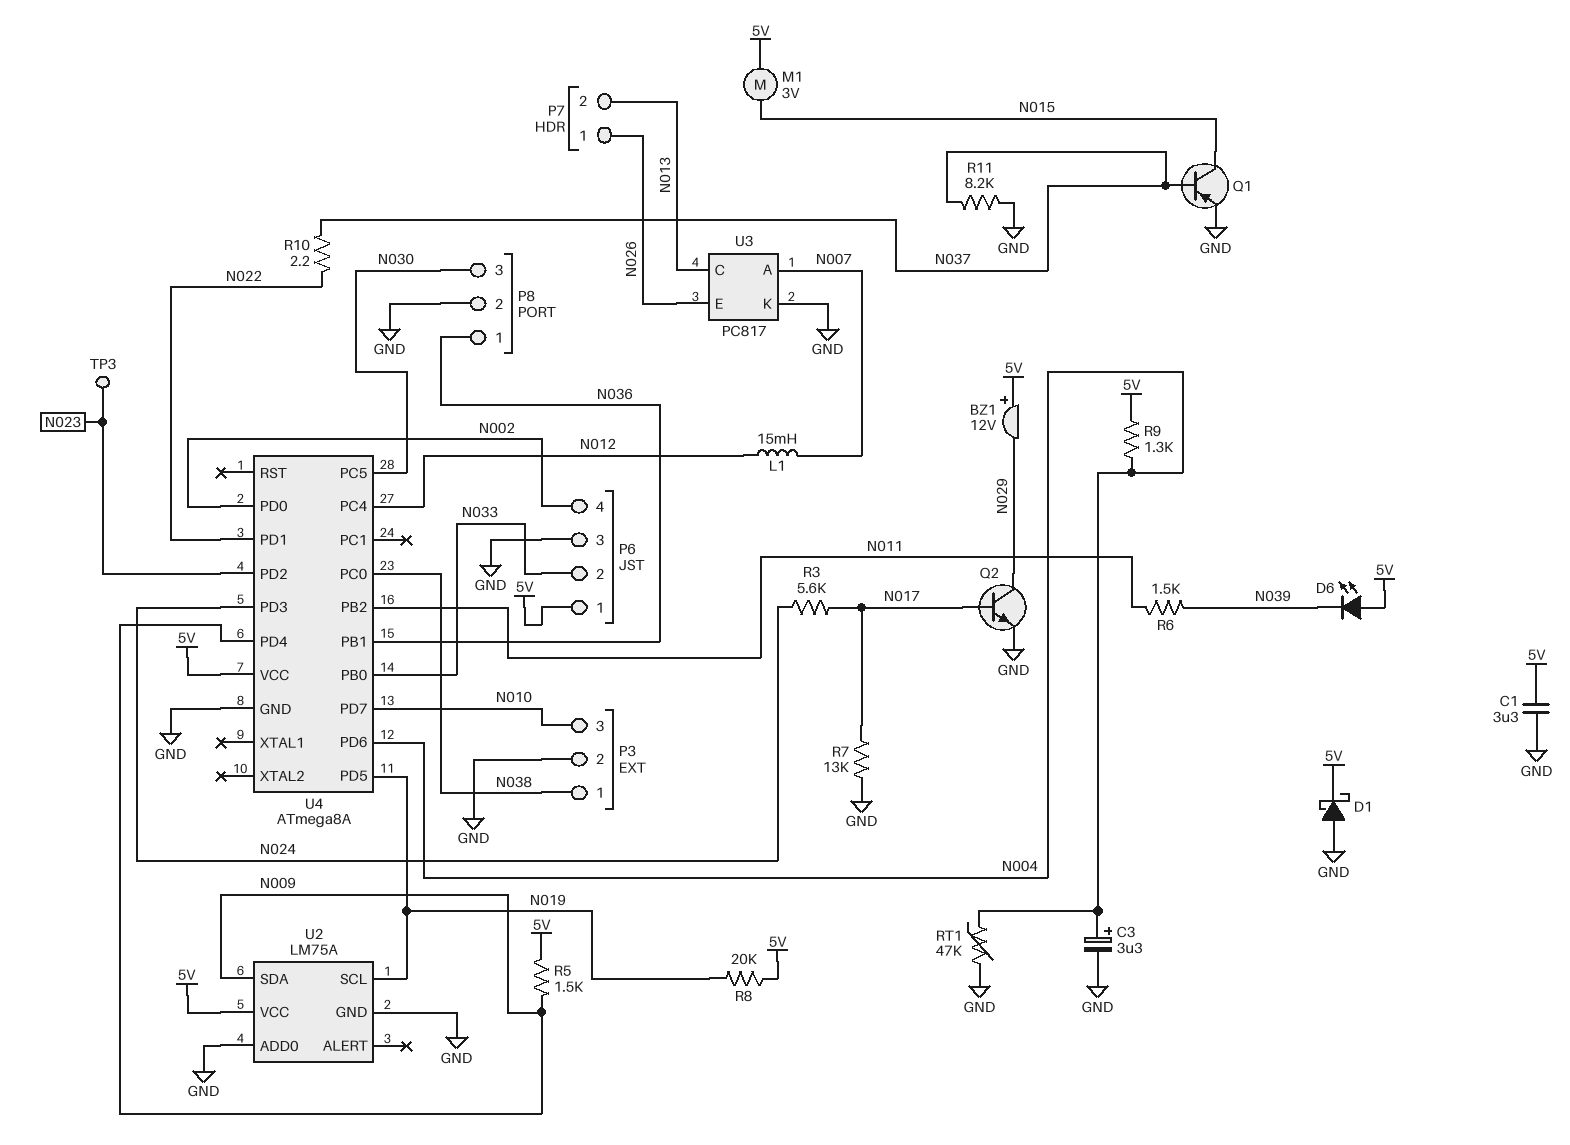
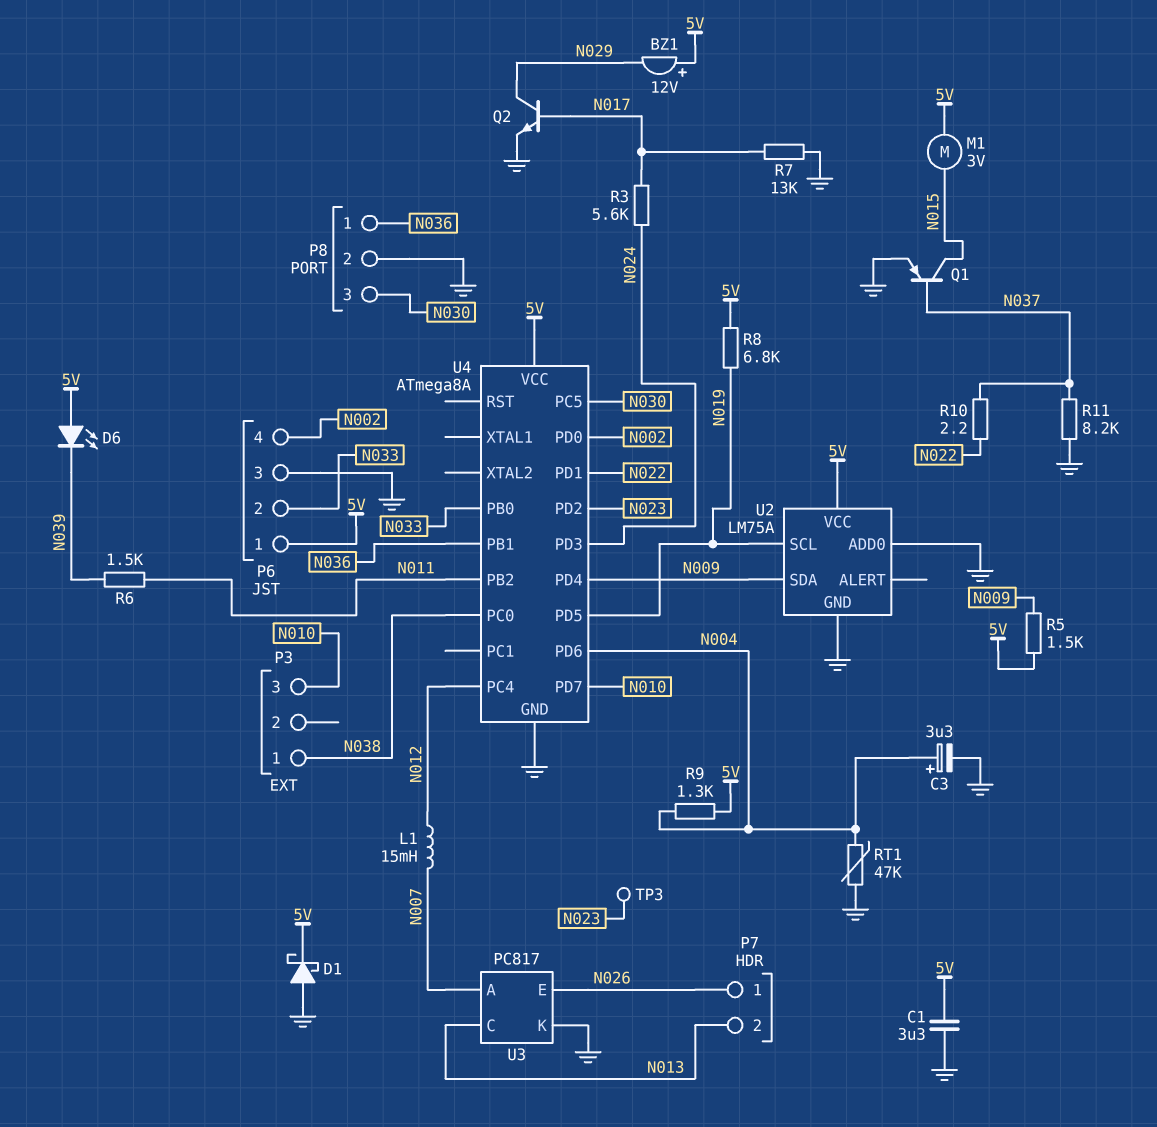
P3 pin 2: GND -> none
R8: 20k (5V, N019) -> 6.8k (5V, N019)

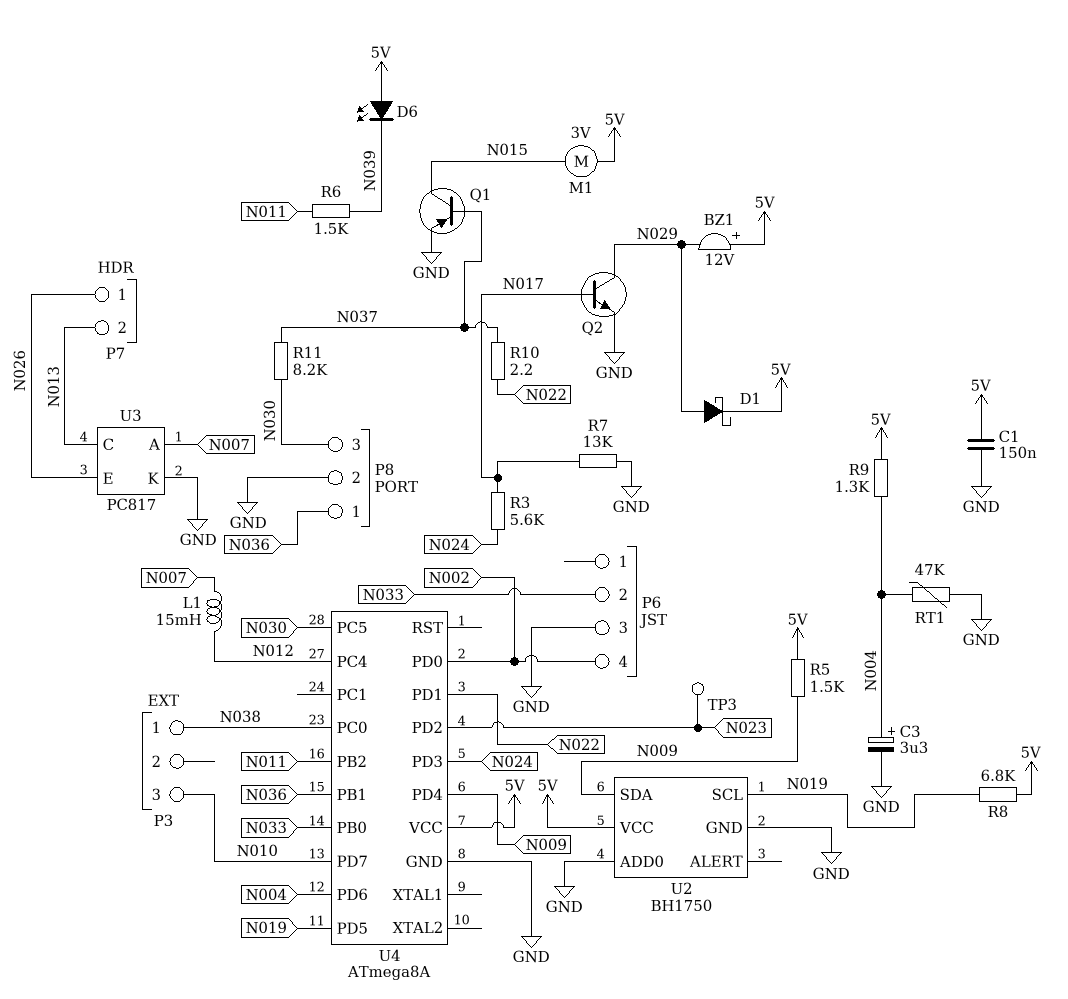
C1: 3.3uF (5V, GND) -> 150nF (5V, GND)
D1: schottky (A GND, K 5V) -> schottky (A N029, K 5V)
P6 pin 1: 5V -> none
R11: 8.2k (GND, N037) -> 8.2k (N030, N037)
U2: LM75A -> BH1750

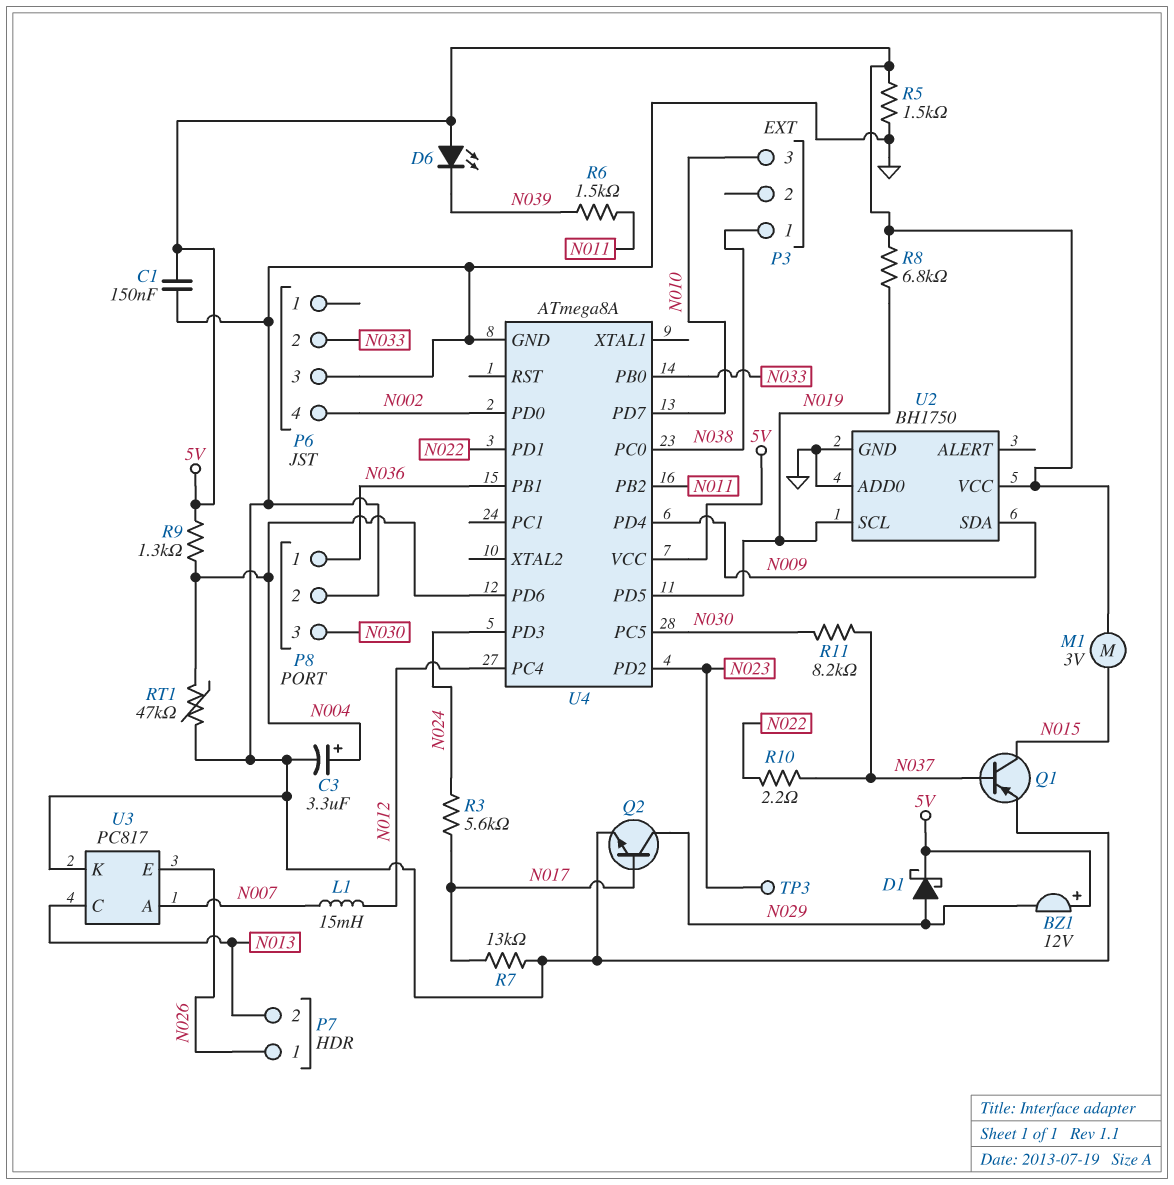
R5: 1.5k (5V, N009) -> 1.5k (5V, GND)

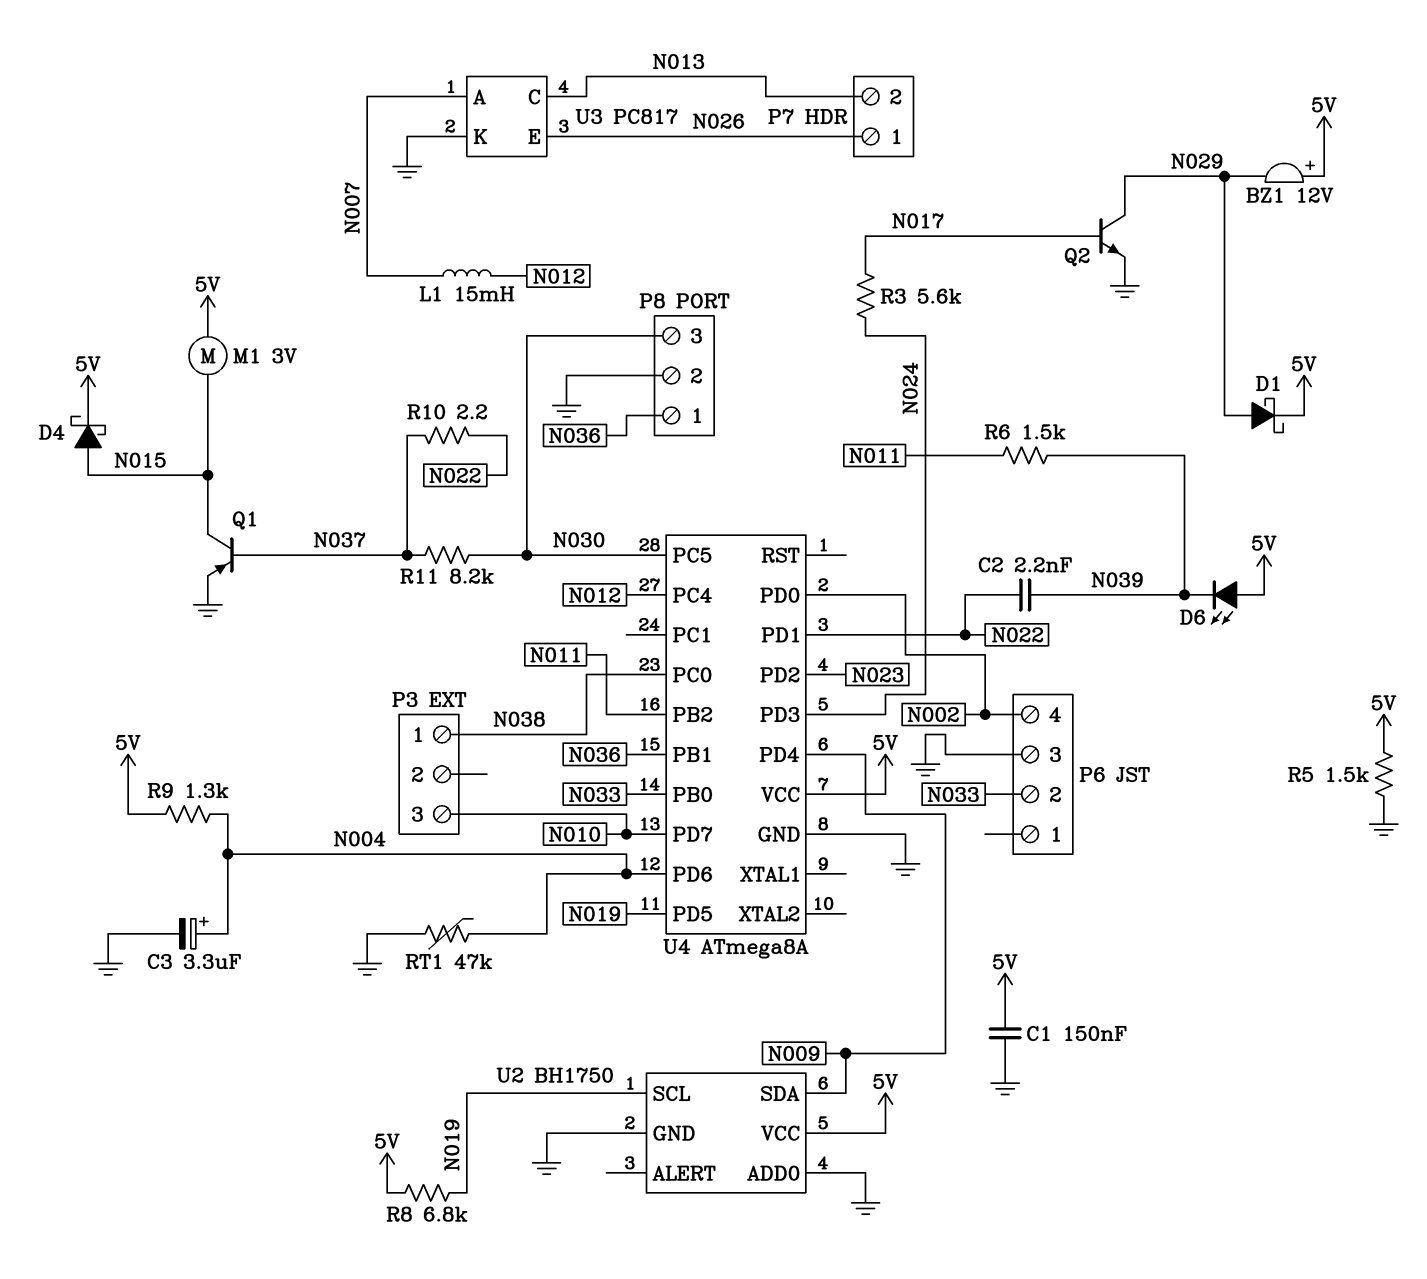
C2: none -> 2.2nF (N022, N039)
D4: none -> schottky (A N015, K 5V)
R7: 13k (GND, N017) -> none
TP3: test point (N023) -> none

